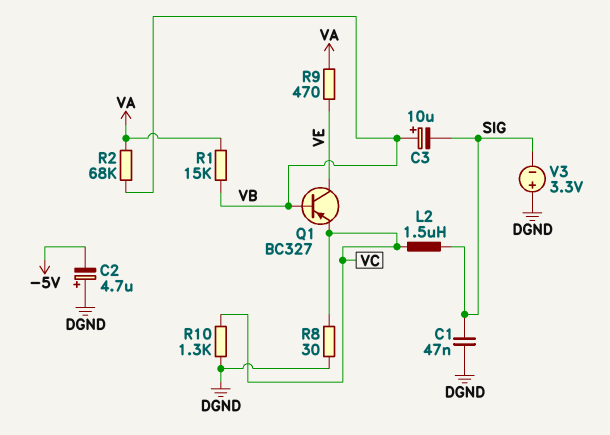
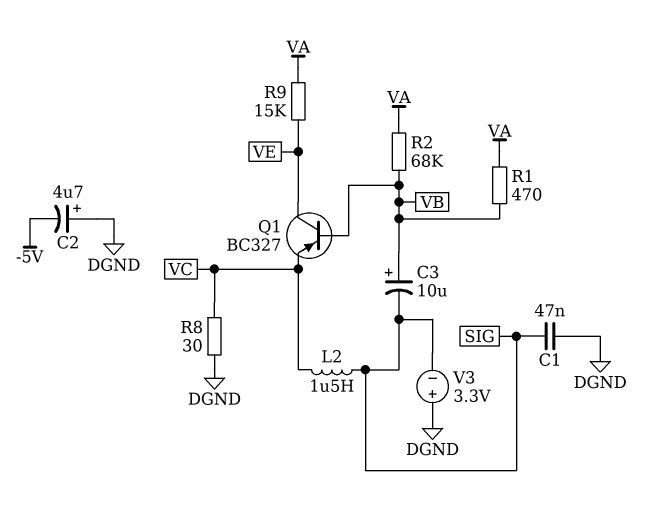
R1: 15k (VA, VB) -> 470 (VA, VB)
R9: 470 (VA, VE) -> 15k (VA, VE)
R10: 1.3k (DGND, VC) -> none

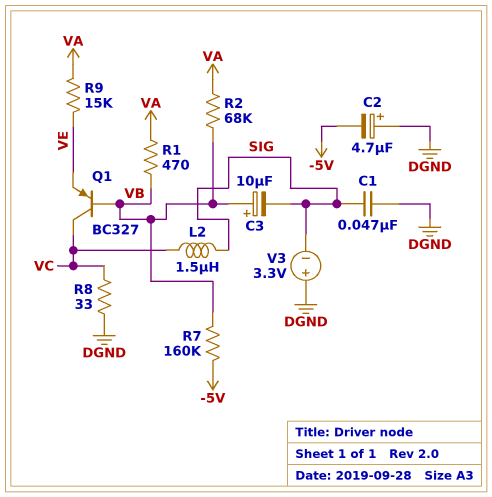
Q1: PNP BC327 (B VB, C VE, E VC) -> PNP BC327 (B VB, C VC, E VE)
R7: none -> 160k (-5V, VB)
R8: 30 (DGND, VC) -> 33 (DGND, VC)

